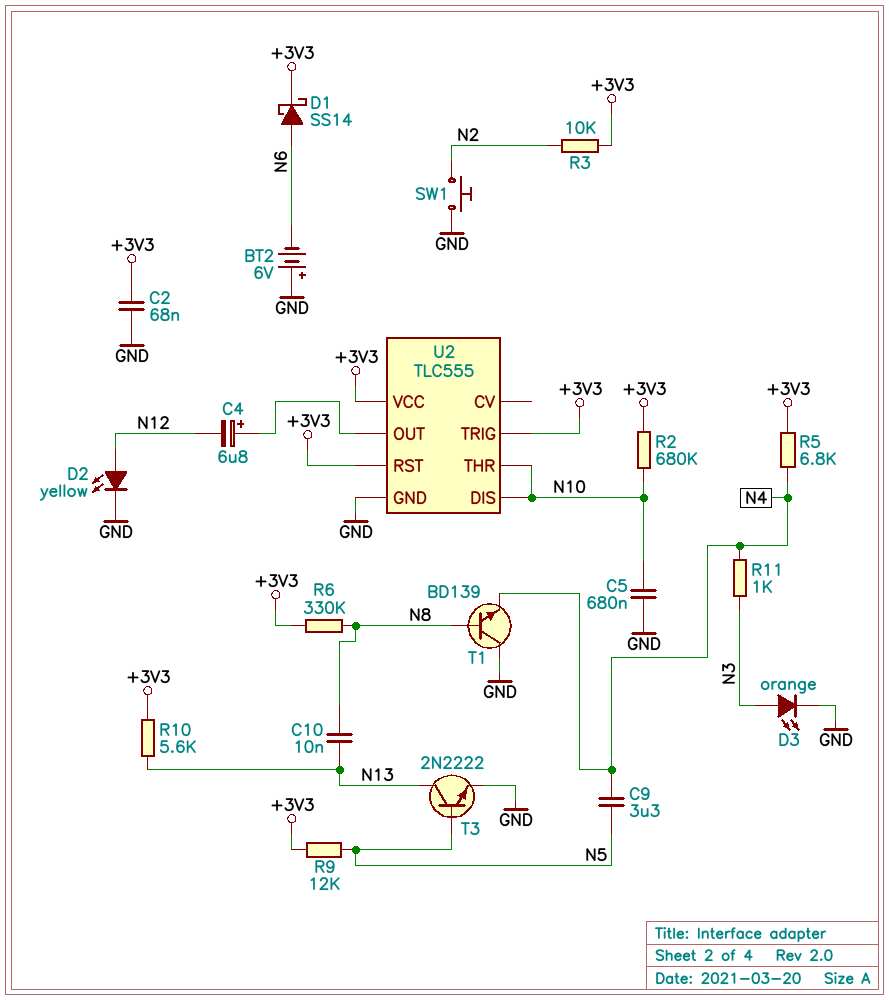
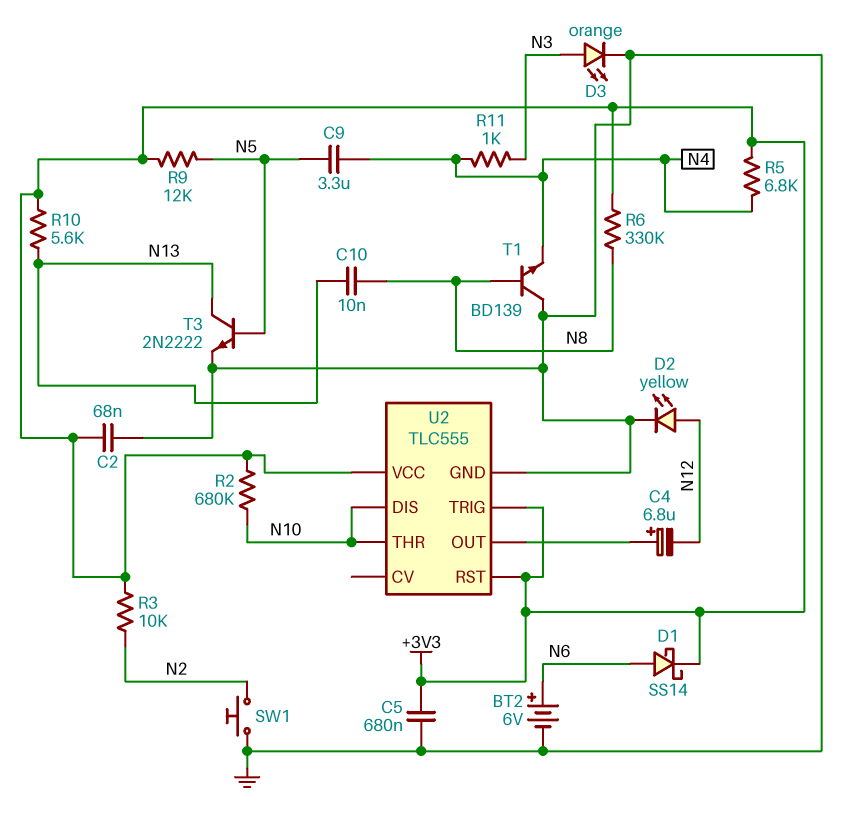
BT2: 6V (plus GND, minus N6) -> 6V (plus N6, minus GND)
C5: 680nF (GND, N10) -> 680nF (+3V3, GND)

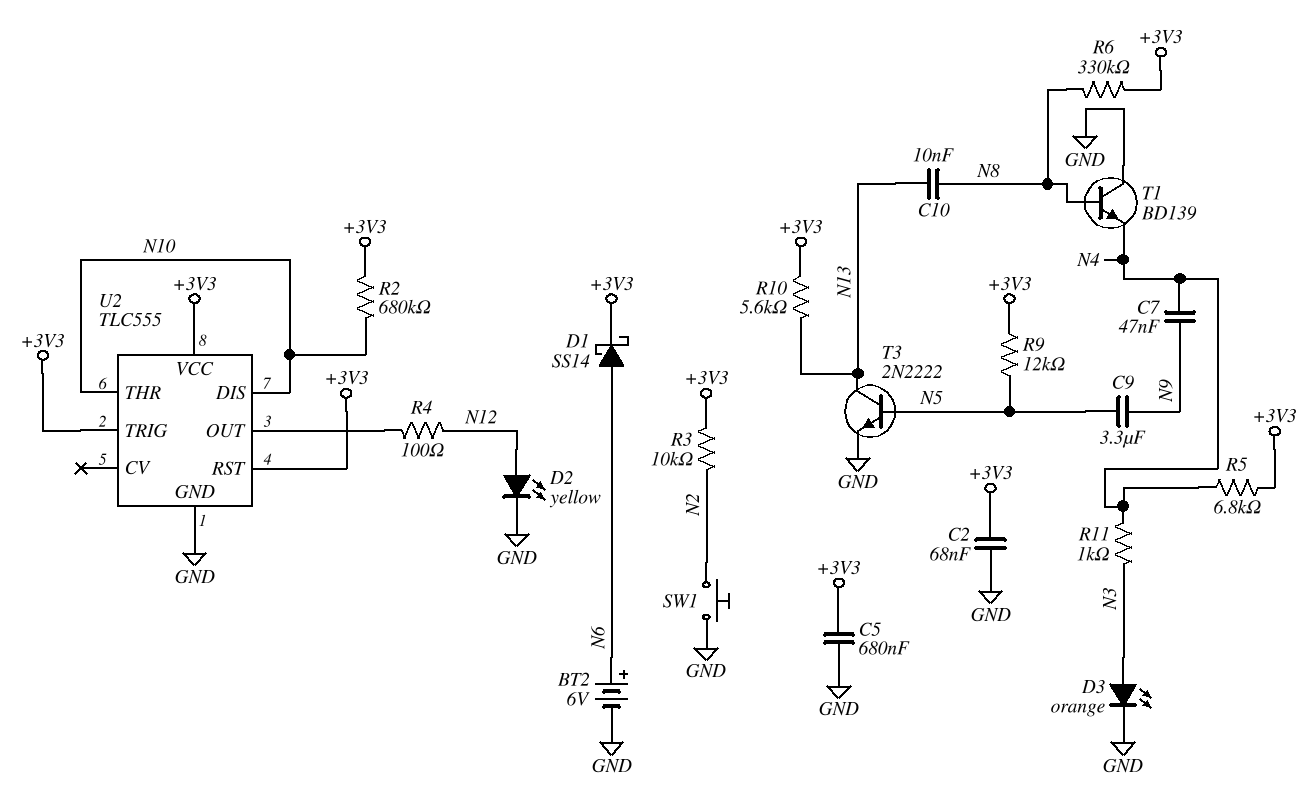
C4: 6.8uF (plus U2/OUT, minus N12) -> none
C7: none -> 47nF (N4, N9)
C9: 3.3uF (N4, N5) -> 3.3uF (N5, N9)
R4: none -> 100 (N12, U2/OUT)

